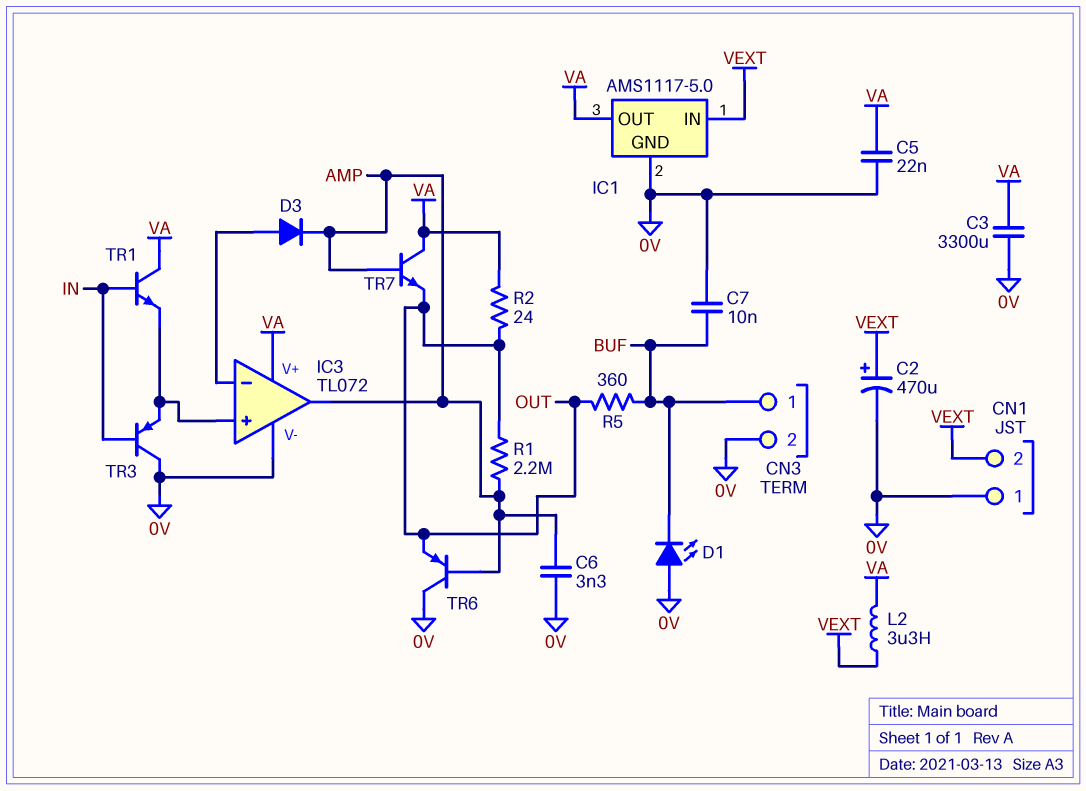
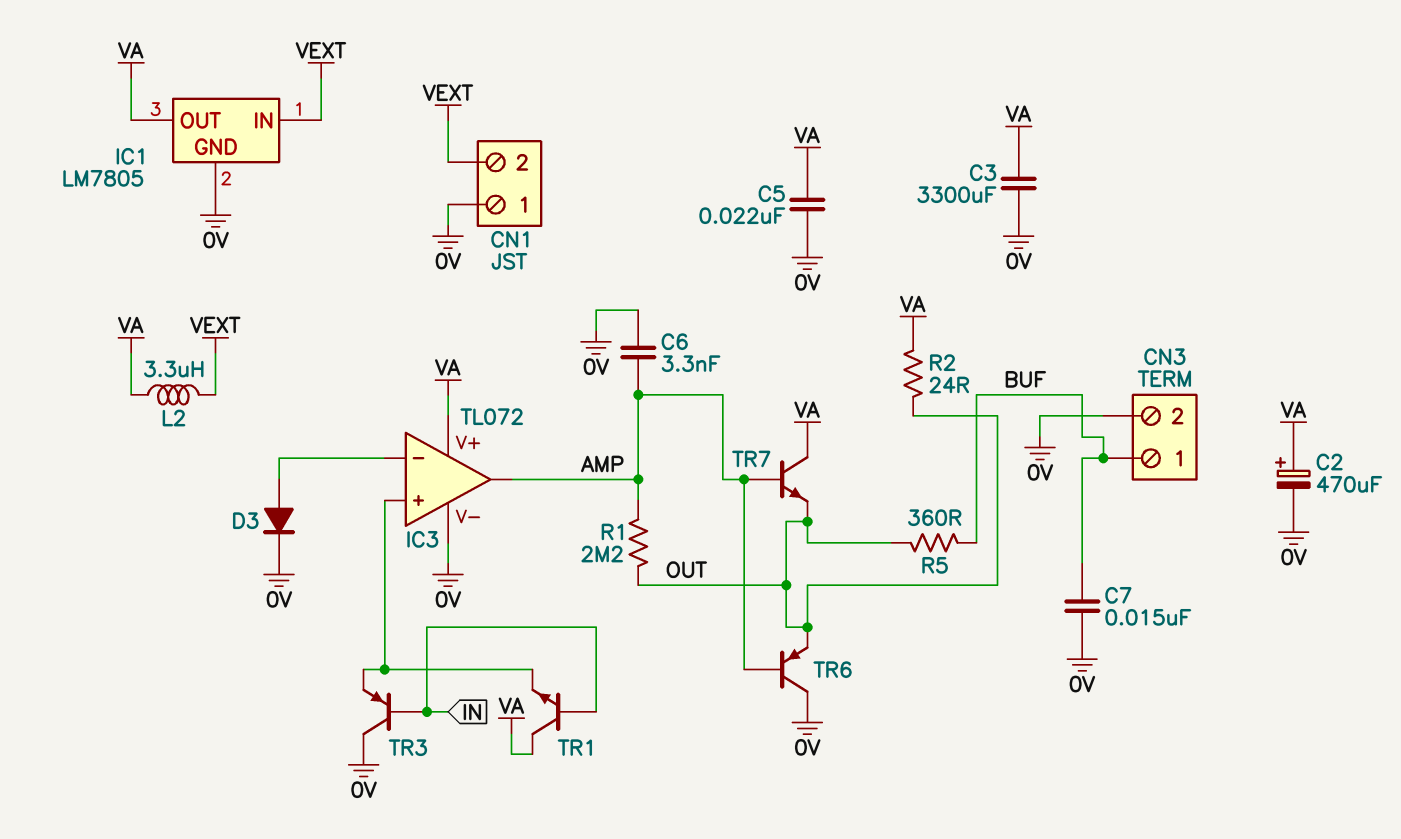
C2: 470uF (plus VEXT, minus 0V) -> 470uF (plus VA, minus 0V)
C7: 10nF (0V, BUF) -> 15nF (0V, BUF)
D1: LED (A 0V, K BUF) -> none
D3: diode (A IC3/in-, K AMP) -> diode (A IC3/in-, K 0V)
IC1: AMS1117-5.0 -> LM7805

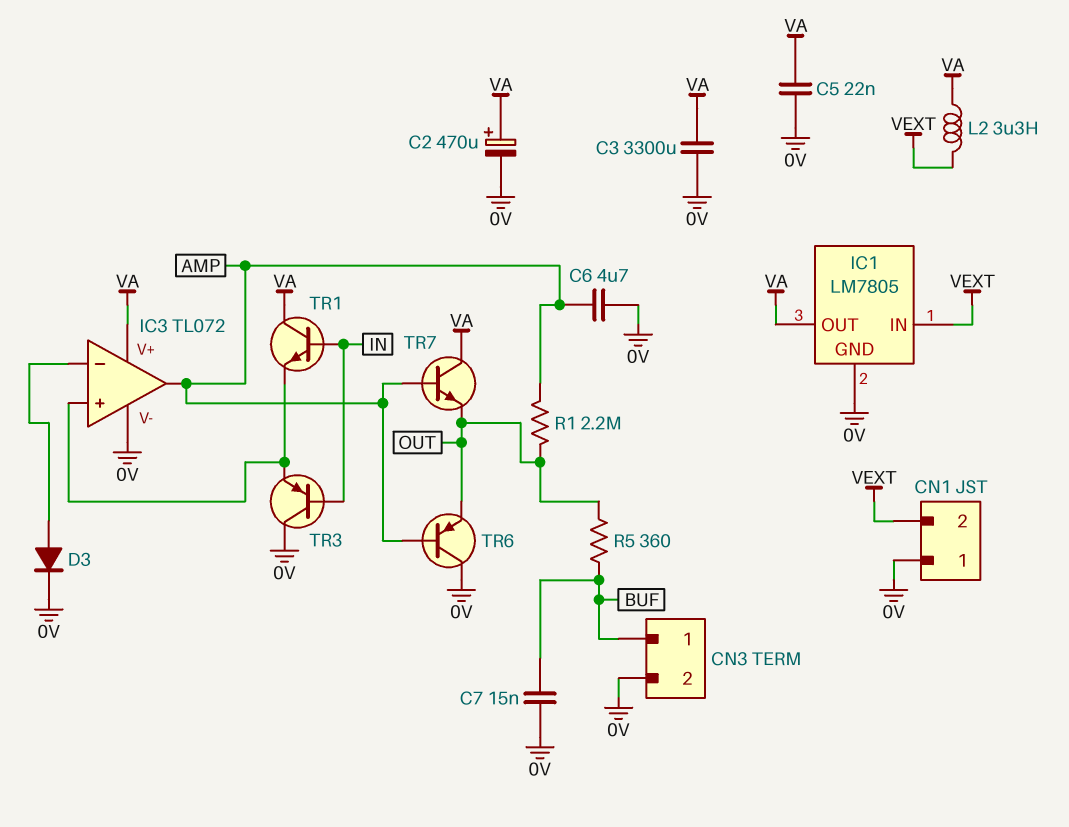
C6: 3.3nF (0V, AMP) -> 4.7uF (0V, AMP)
R2: 24 (OUT, VA) -> none

